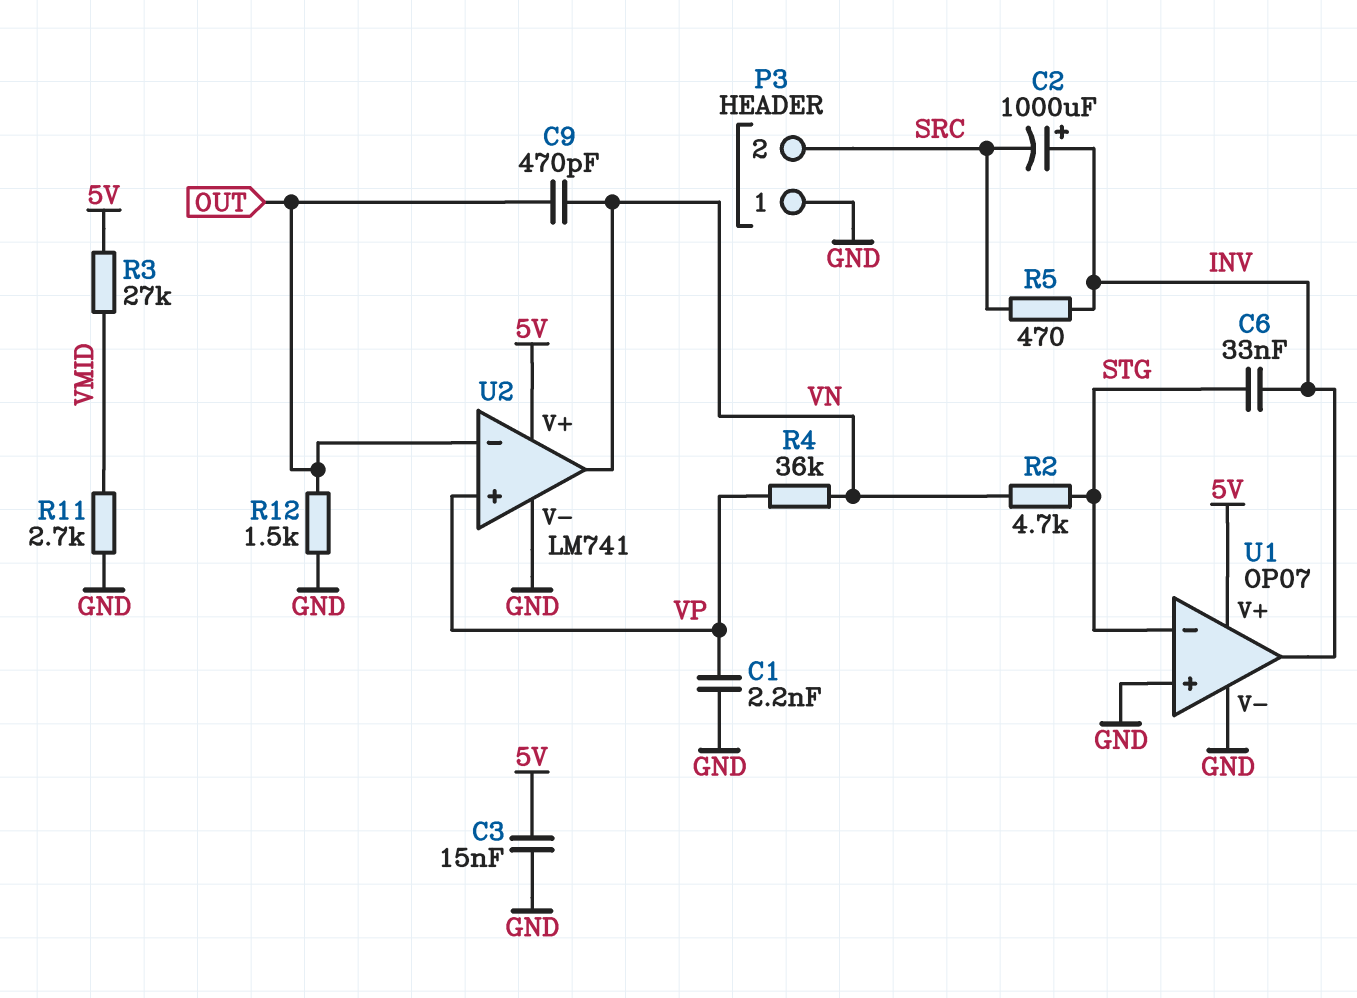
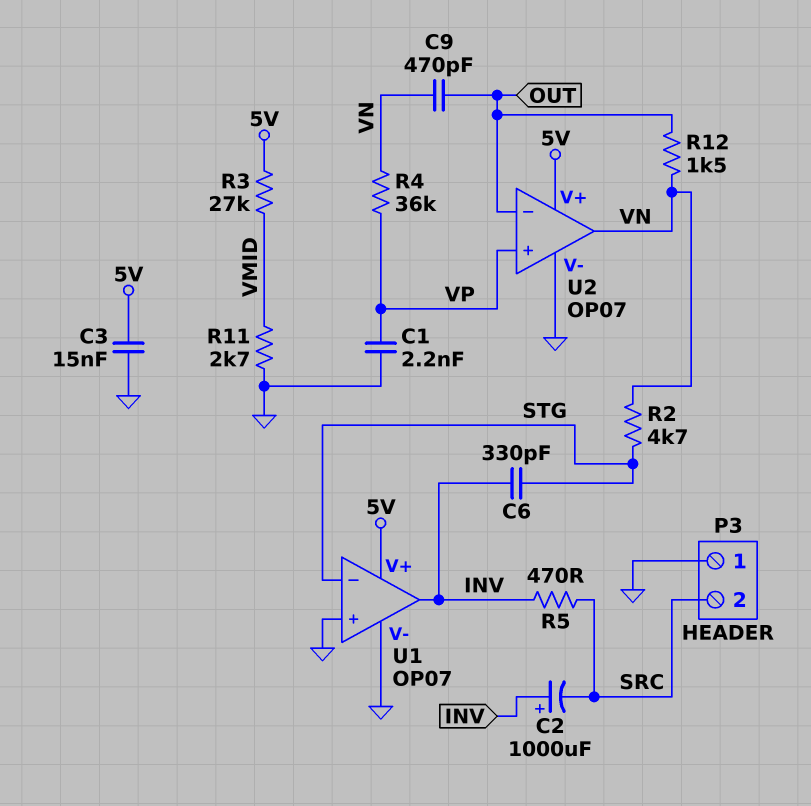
C6: 33nF (INV, STG) -> 330pF (INV, STG)
R12: 1.5k (GND, OUT) -> 1.5k (OUT, VN)
U2: LM741 -> OP07

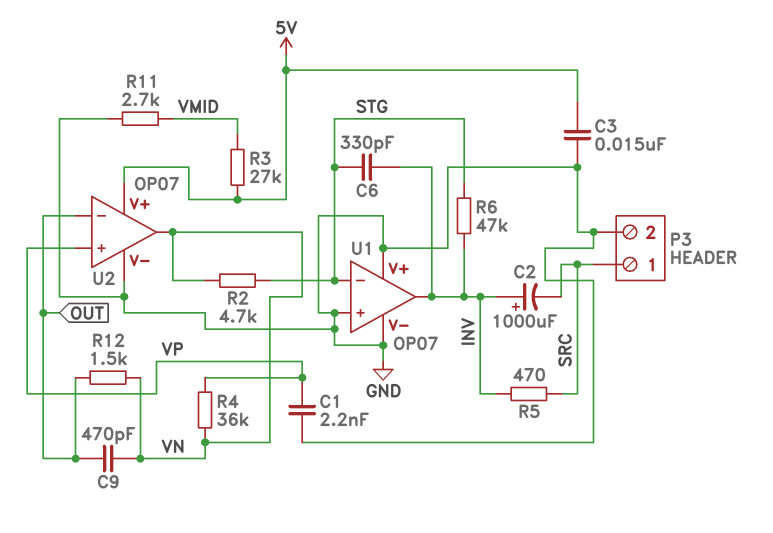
P3 pin 1: GND -> SRC
P3 pin 2: SRC -> GND
R6: none -> 47k (INV, STG)
U1 pin V+: 5V -> GND

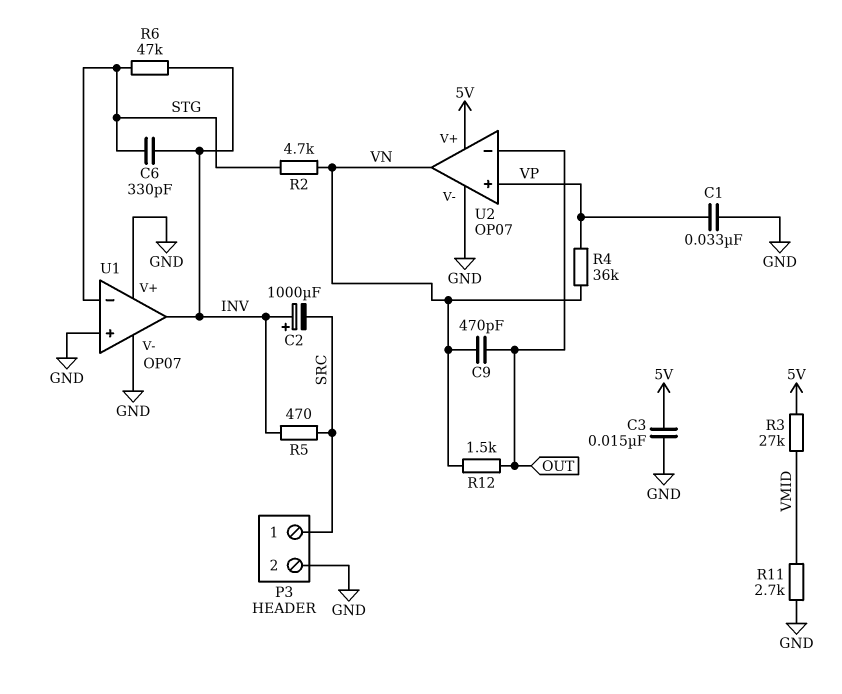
C1: 2.2nF (GND, VP) -> 33nF (GND, VP)

